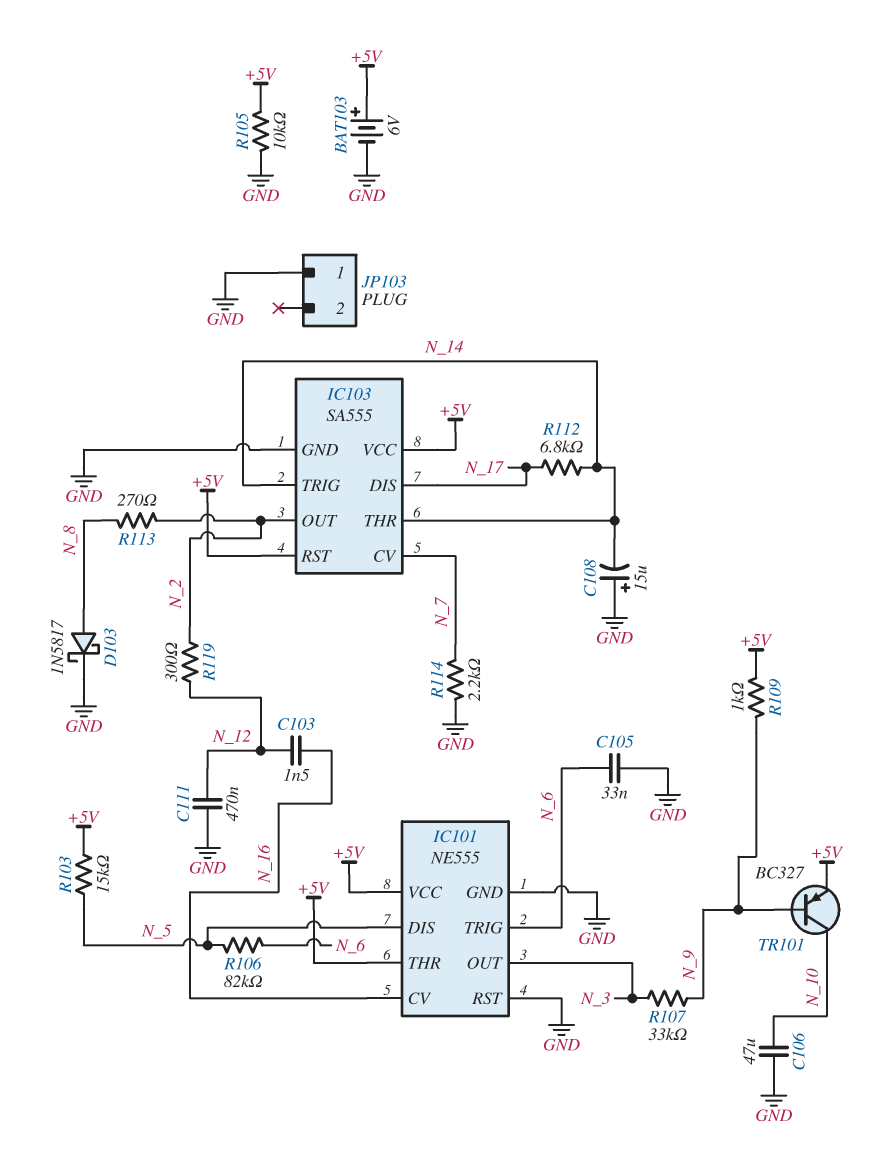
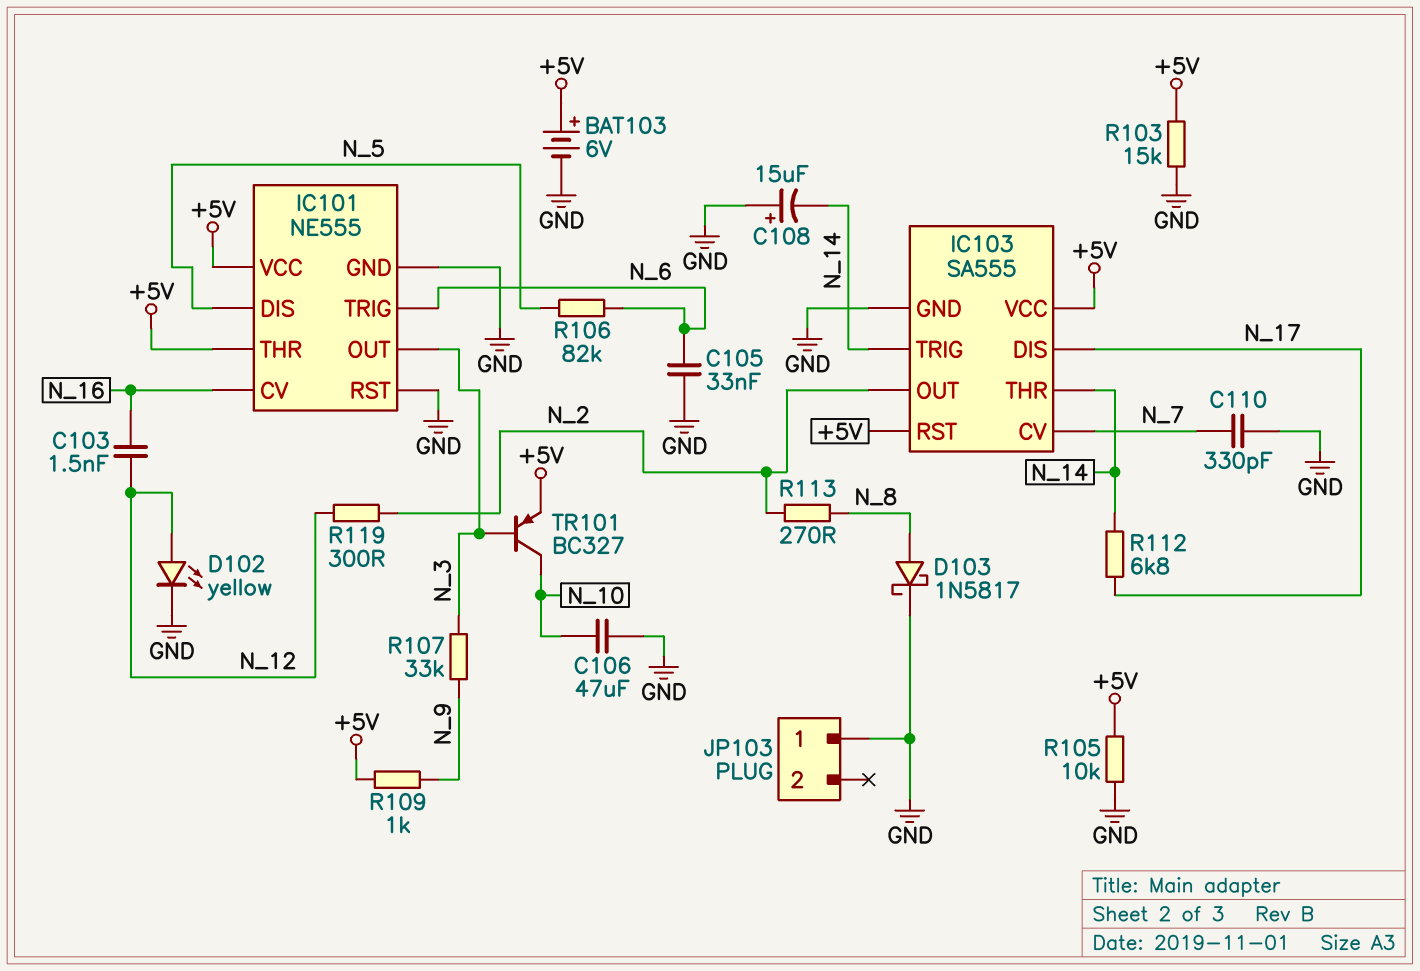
C110: none -> 330pF (GND, N_7)
C111: 470nF (GND, N_12) -> none
D102: none -> LED yellow (A N_12, K GND)
R103: 15k (+5V, N_5) -> 15k (+5V, GND)
R114: 2.2k (GND, N_7) -> none
TR101: PNP BC327 (B N_9, C N_10, E +5V) -> PNP BC327 (B N_3, C N_10, E +5V)

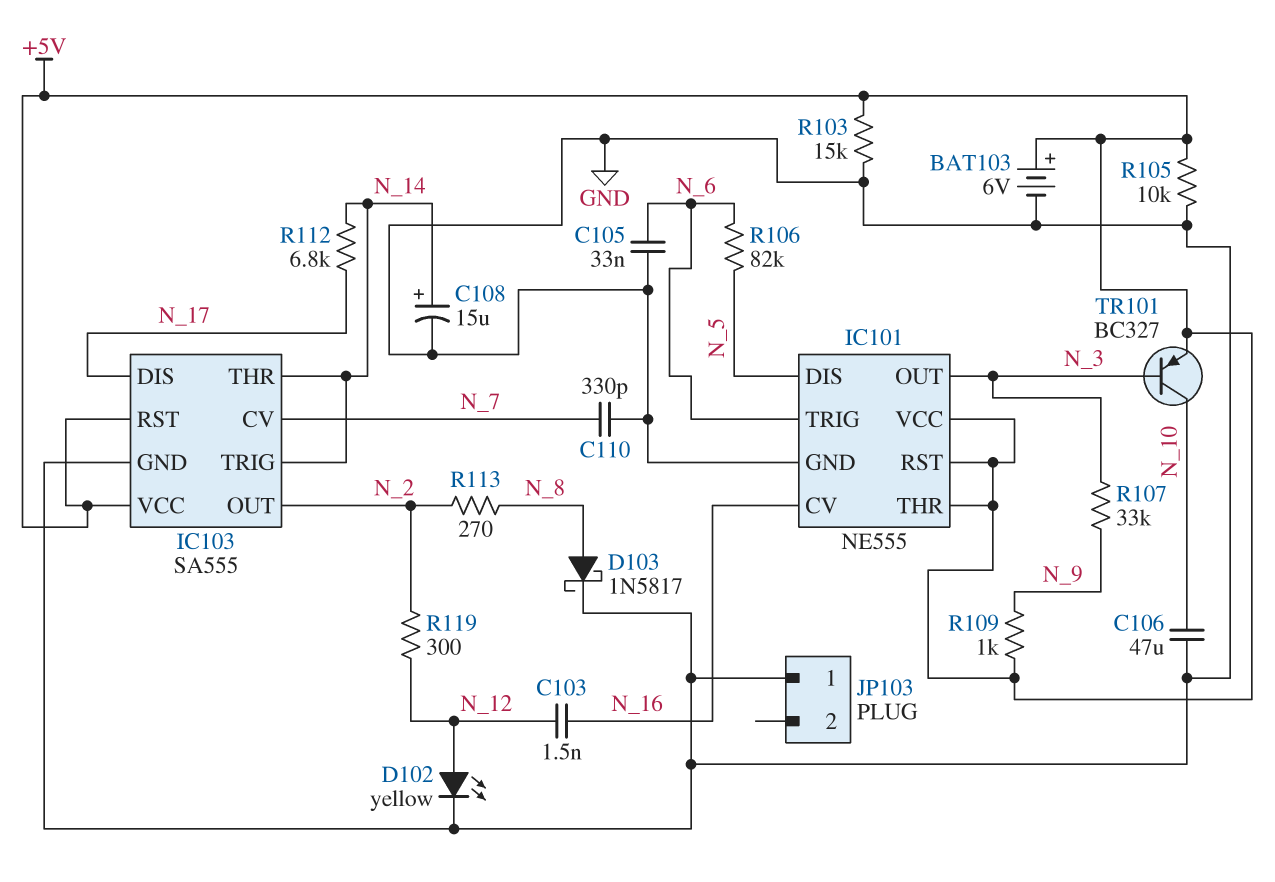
C108: 15uF (plus GND, minus N_14) -> 15uF (plus N_14, minus GND)
IC101 pin RST: GND -> +5V

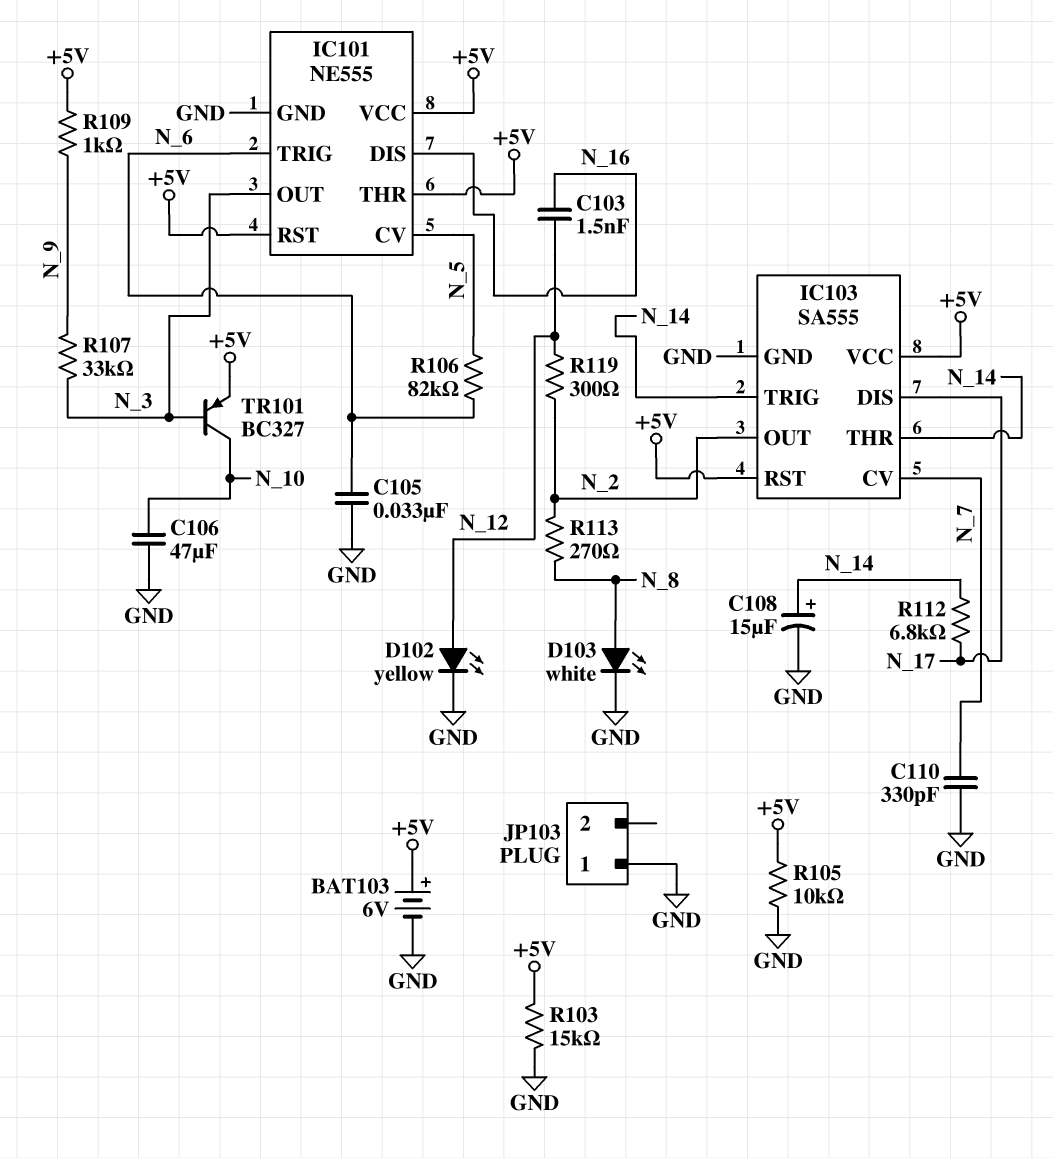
D103: schottky 1N5817 (A N_8, K GND) -> LED white (A N_8, K GND)
IC101 pin CV: N_16 -> N_5
IC101 pin DIS: N_5 -> N_16

